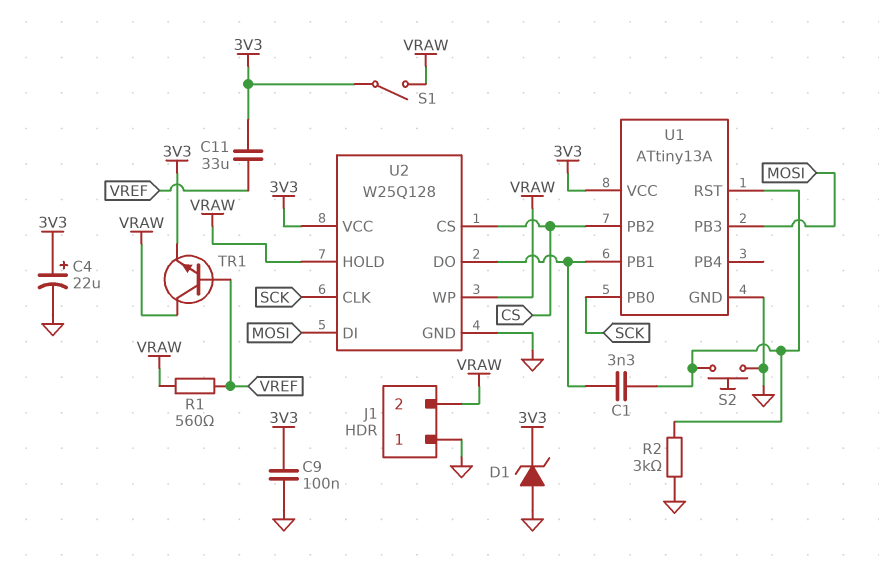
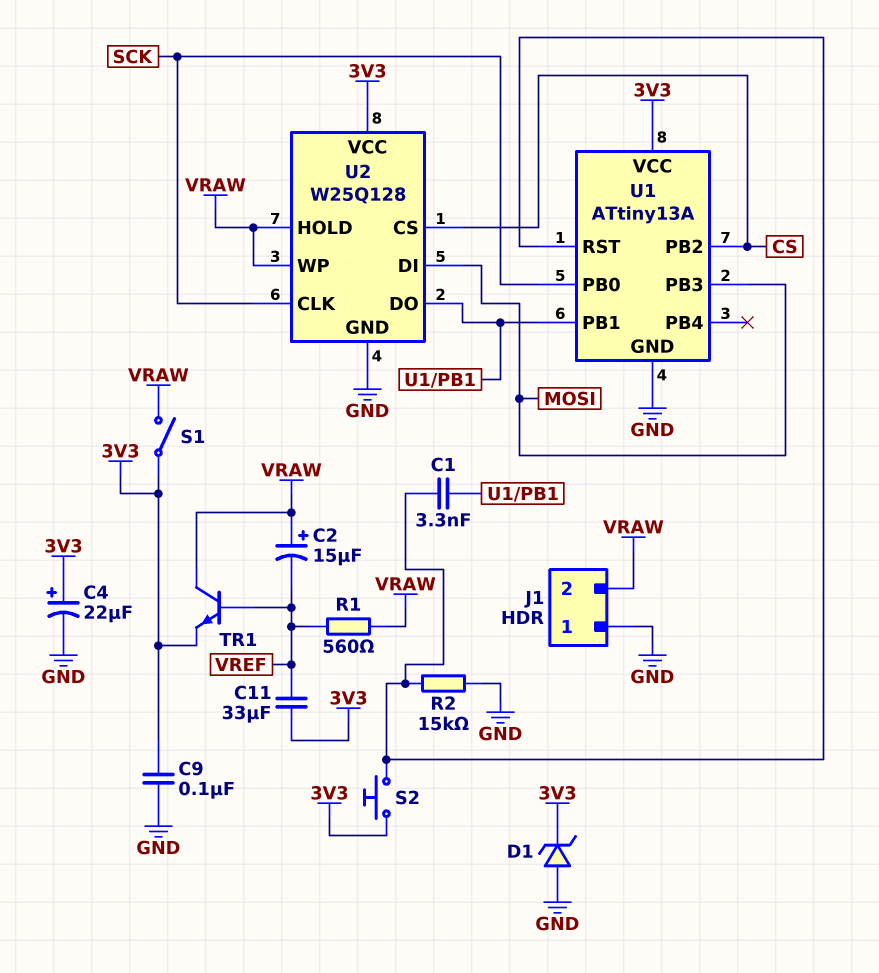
C2: none -> 15uF (plus VRAW, minus VREF)
R2: 3k (GND, U1/RST) -> 15k (GND, U1/RST)
S2: button (GND, U1/RST) -> button (3V3, U1/RST)

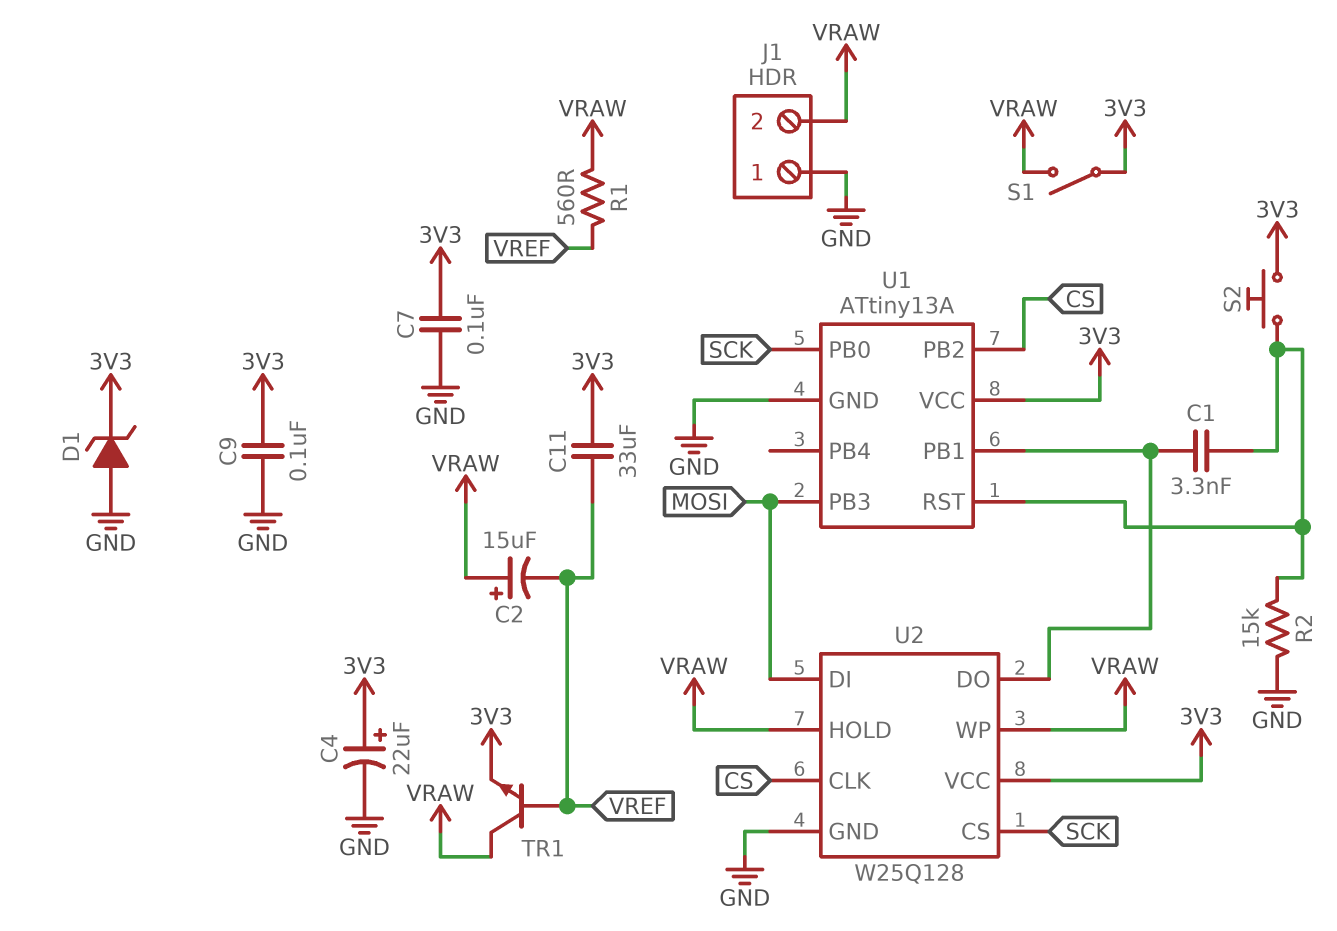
C7: none -> 100nF (3V3, GND)
U2 pin CLK: SCK -> CS
U2 pin CS: CS -> SCK

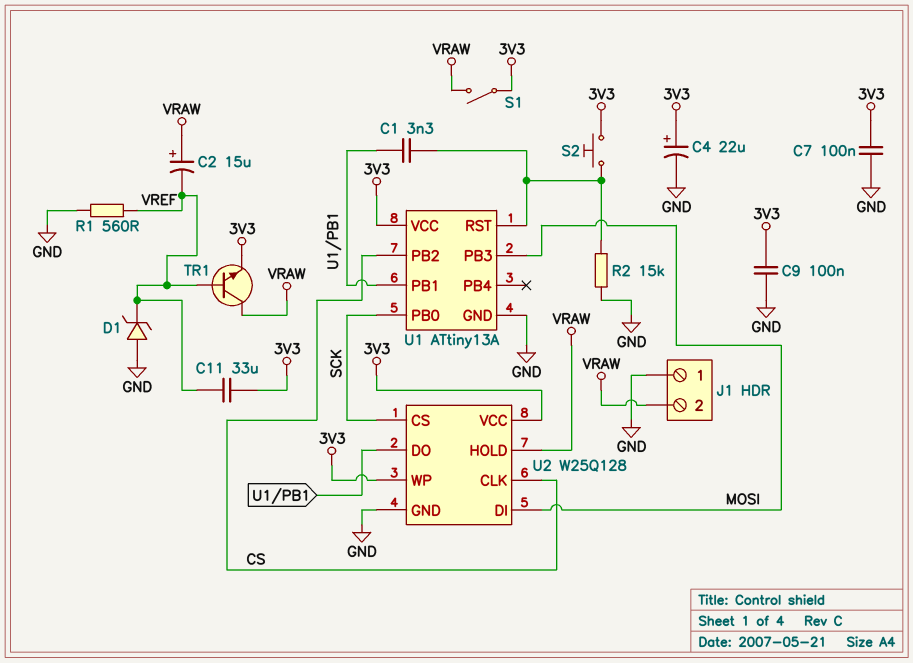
D1: zener (A GND, K 3V3) -> zener (A GND, K VREF)
R1: 560 (VRAW, VREF) -> 560 (GND, VREF)
U2 pin WP: VRAW -> 3V3

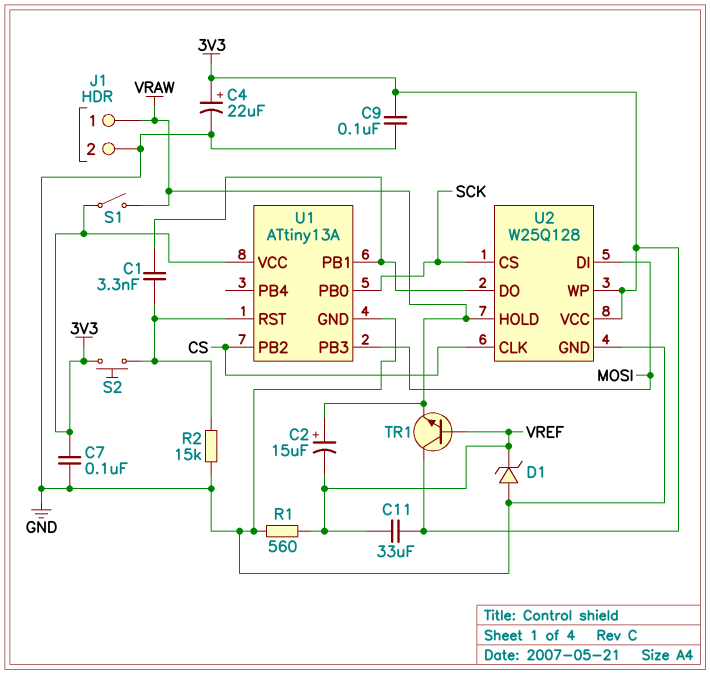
J1 pin 1: GND -> VRAW
J1 pin 2: VRAW -> GND
TR1: NPN (B VREF, C VRAW, E 3V3) -> NPN (B VREF, C 3V3, E VRAW)

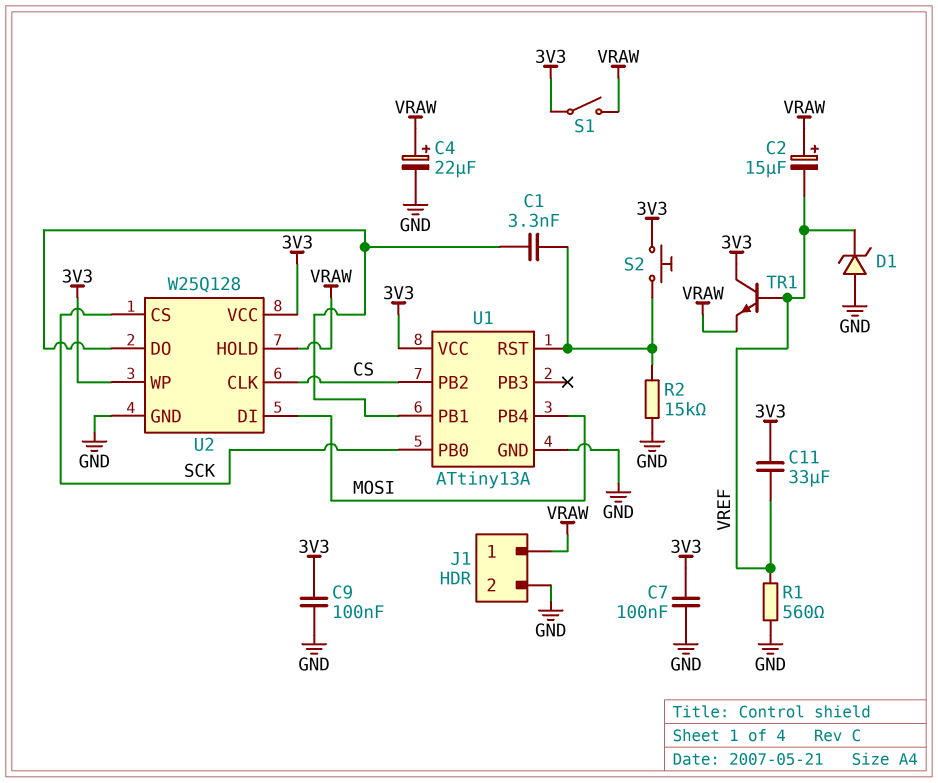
C4: 22uF (plus 3V3, minus GND) -> 22uF (plus VRAW, minus GND)
U1 pin PB3: MOSI -> none
U1 pin PB4: none -> MOSI

